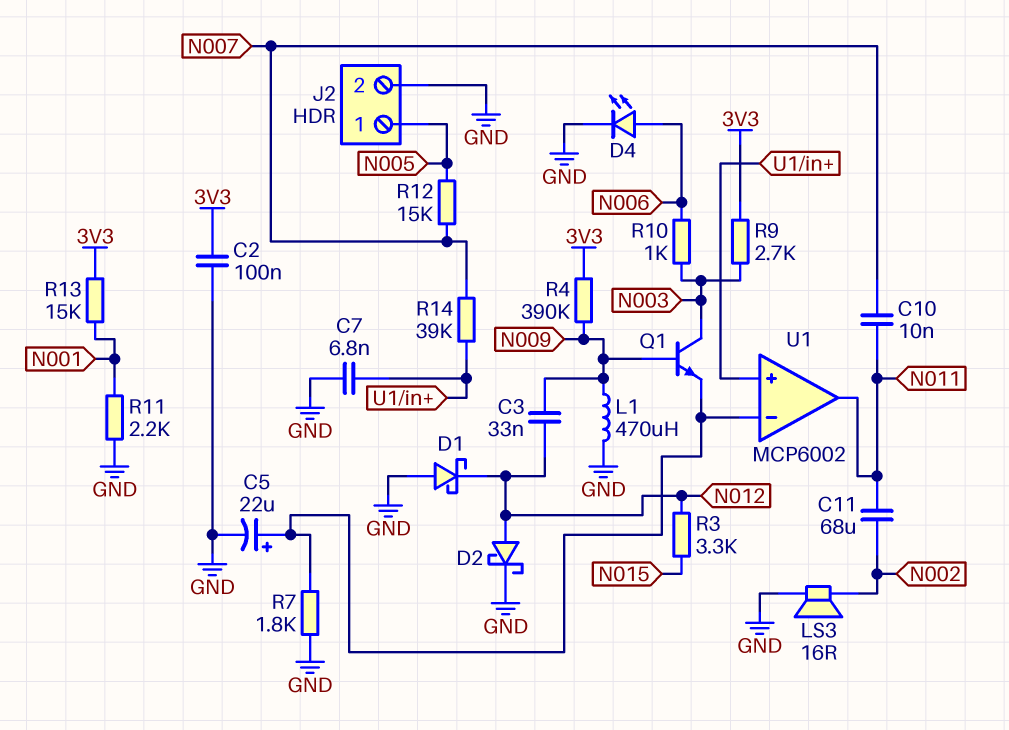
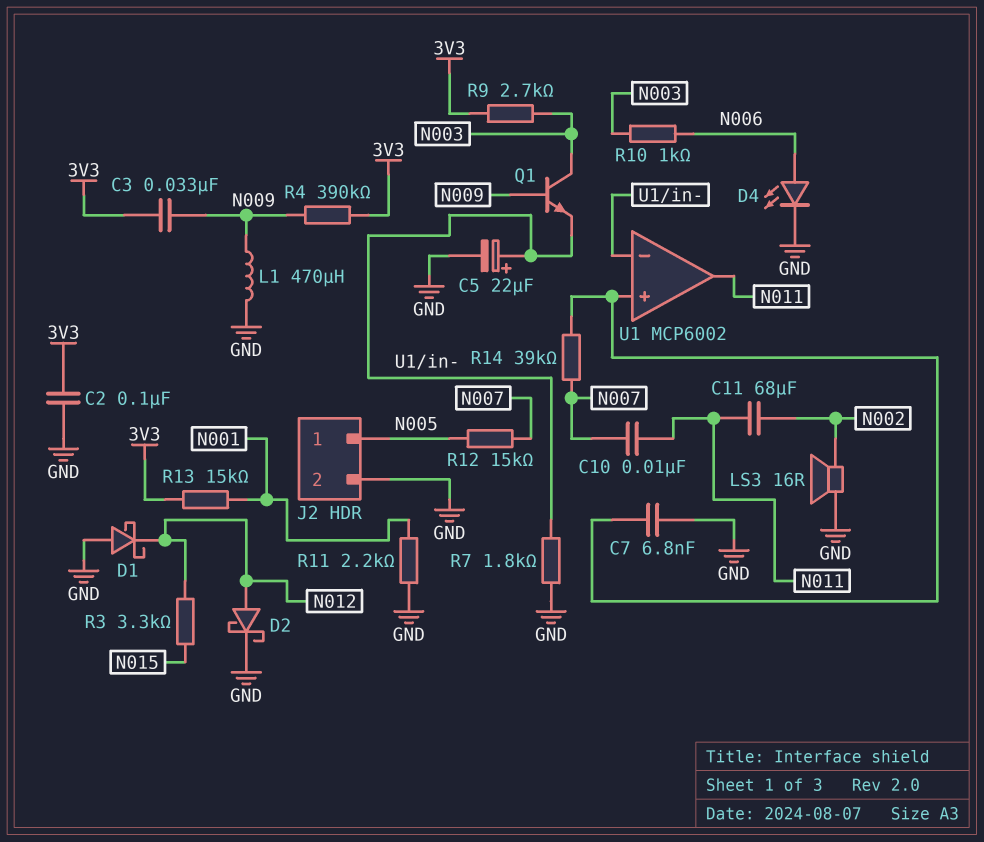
C3: 33nF (N009, N012) -> 33nF (3V3, N009)

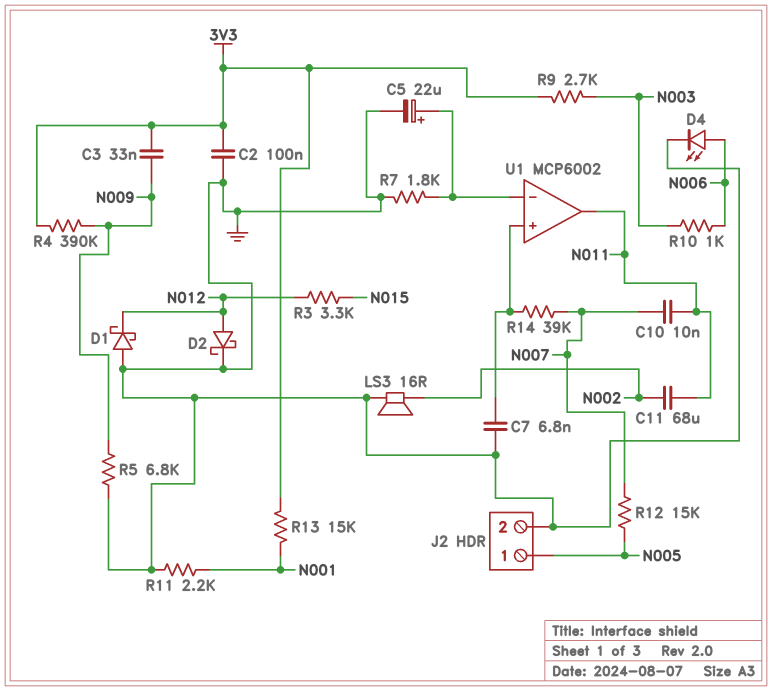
L1: 470uH (GND, N009) -> none
Q1: NPN (B N009, C N003, E U1/in-) -> none
R5: none -> 6.8k (GND, N009)

